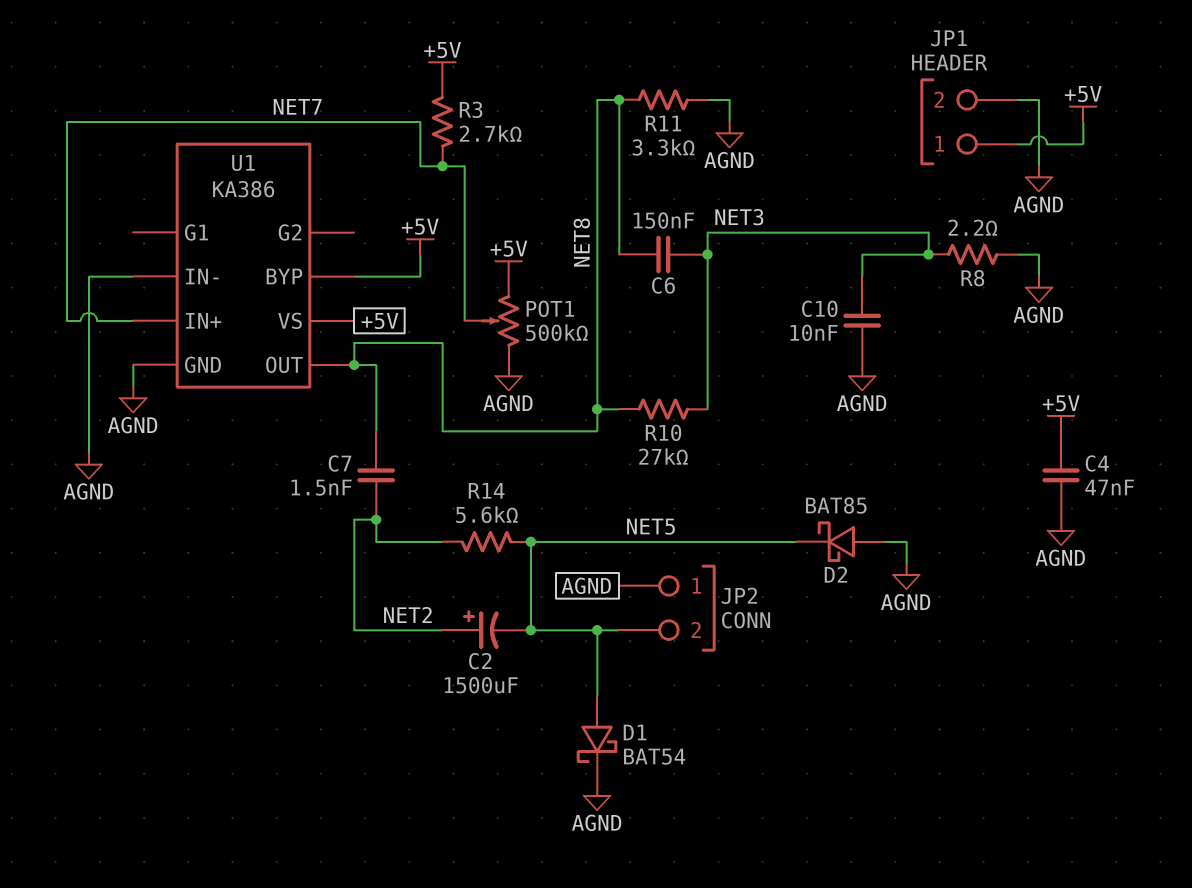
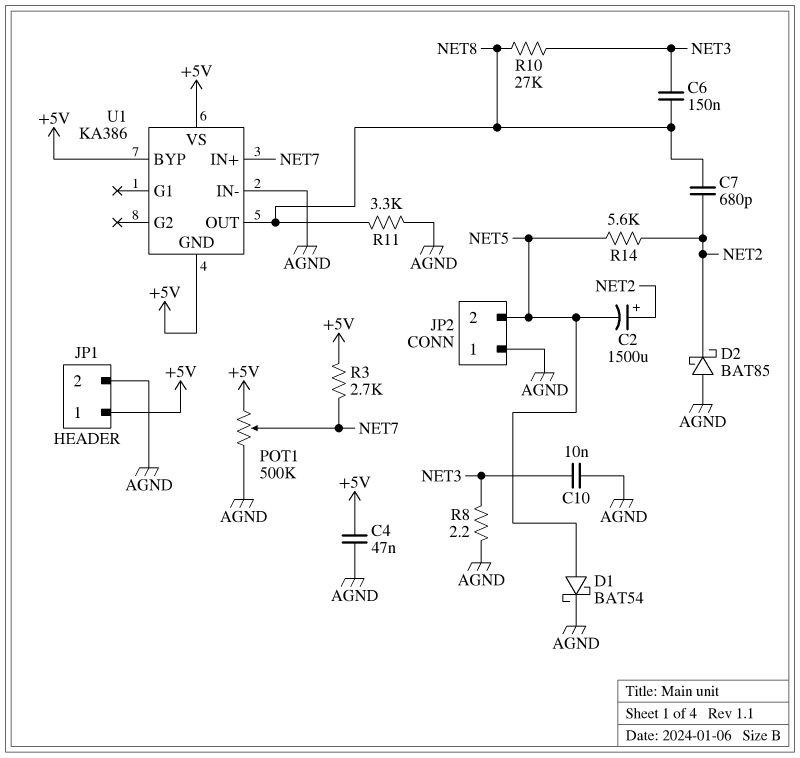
C7: 1.5nF (NET2, NET8) -> 680pF (NET2, NET8)
D2: schottky BAT85 (A AGND, K NET5) -> schottky BAT85 (A AGND, K NET2)
U1 pin GND: AGND -> +5V

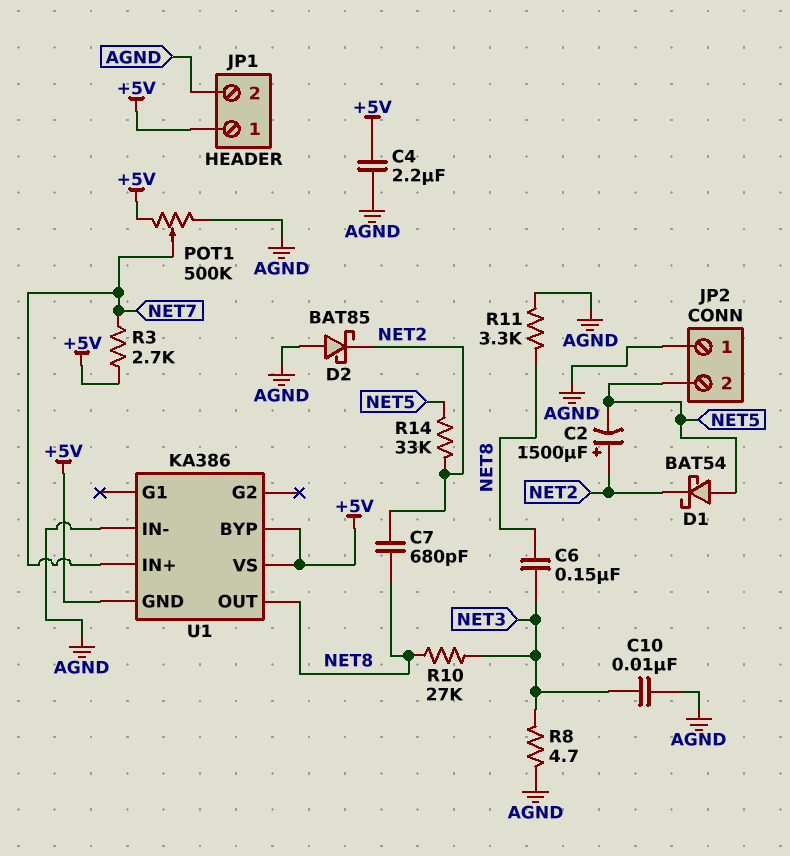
C4: 47nF (+5V, AGND) -> 2.2uF (+5V, AGND)
D1: schottky BAT54 (A NET5, K AGND) -> schottky BAT54 (A NET5, K NET2)
R8: 2.2 (AGND, NET3) -> 4.7 (AGND, NET3)
R14: 5.6k (NET2, NET5) -> 33k (NET2, NET5)

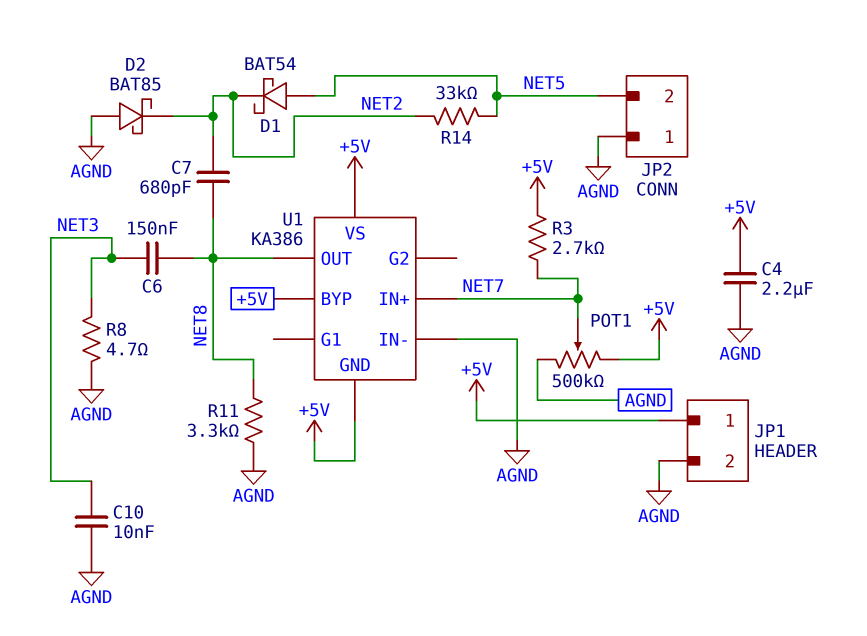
C2: 1500uF (plus NET2, minus NET5) -> none
R10: 27k (NET3, NET8) -> none

